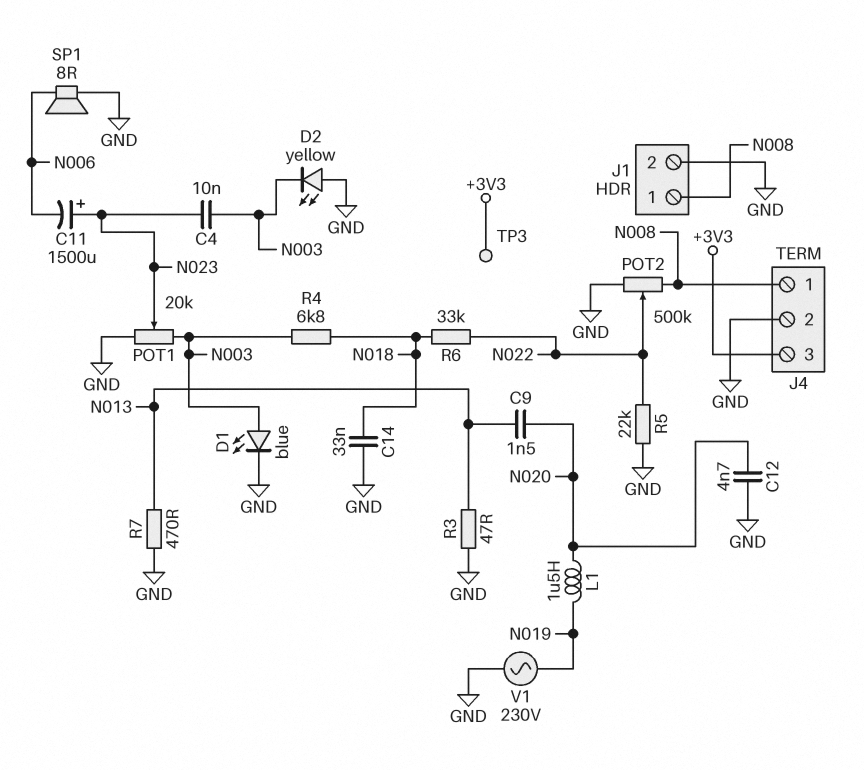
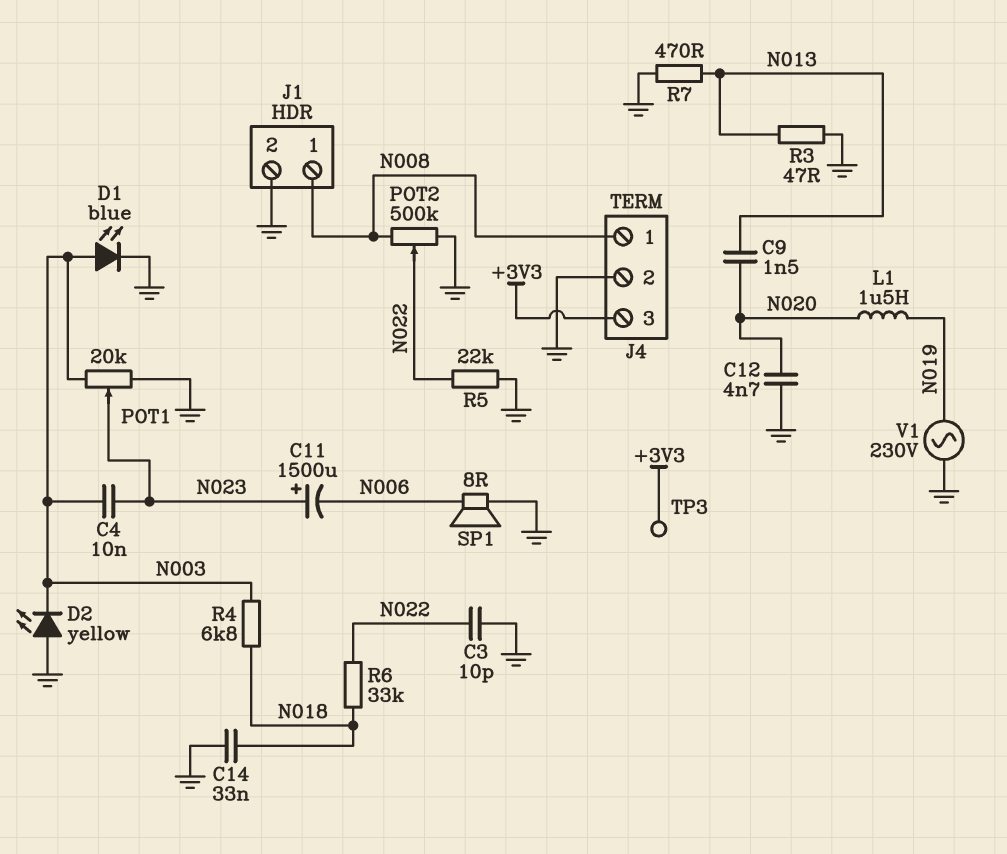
C3: none -> 10pF (GND, N022)

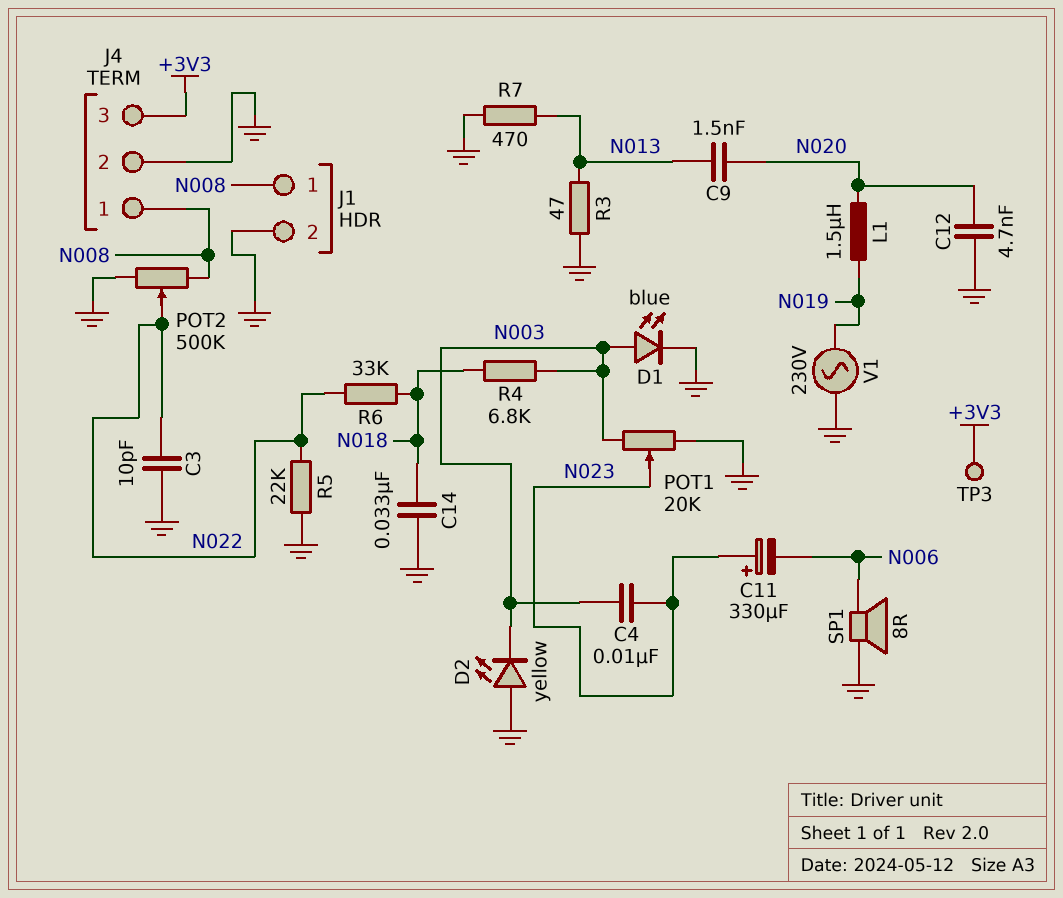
C11: 1500uF (plus N023, minus N006) -> 330uF (plus N023, minus N006)

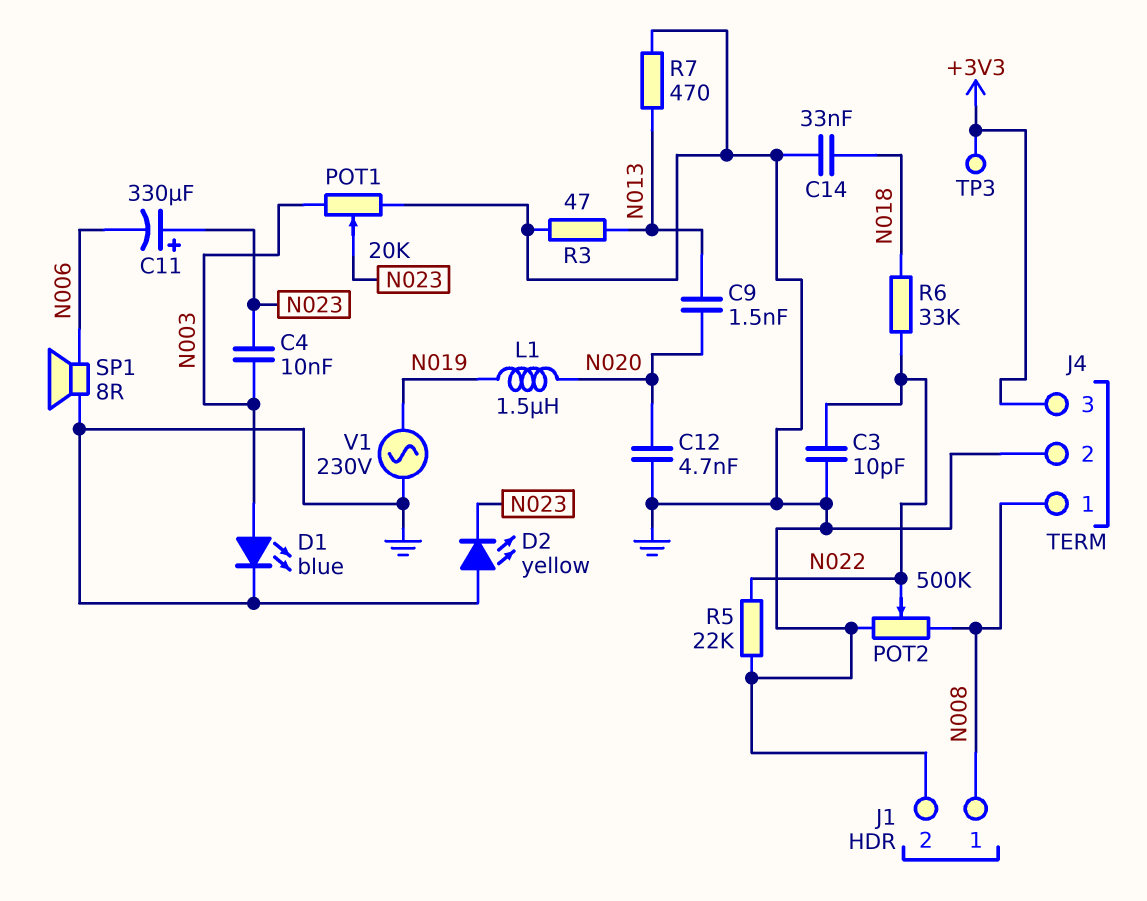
D2: LED yellow (A GND, K N003) -> LED yellow (A GND, K N023)
R4: 6.8k (N003, N018) -> none

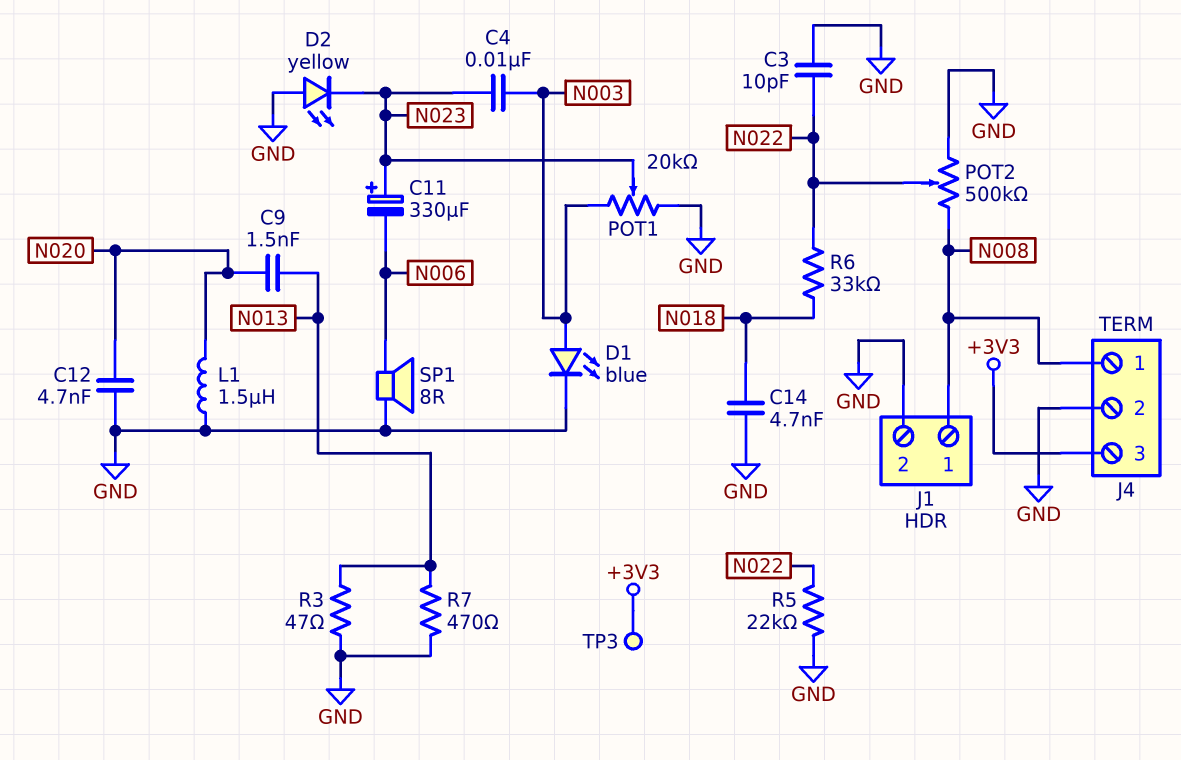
C14: 33nF (GND, N018) -> 4.7nF (GND, N018)
L1: 1.5uH (N019, N020) -> 1.5uH (GND, N020)
V1: AC 230V (GND, N019) -> none

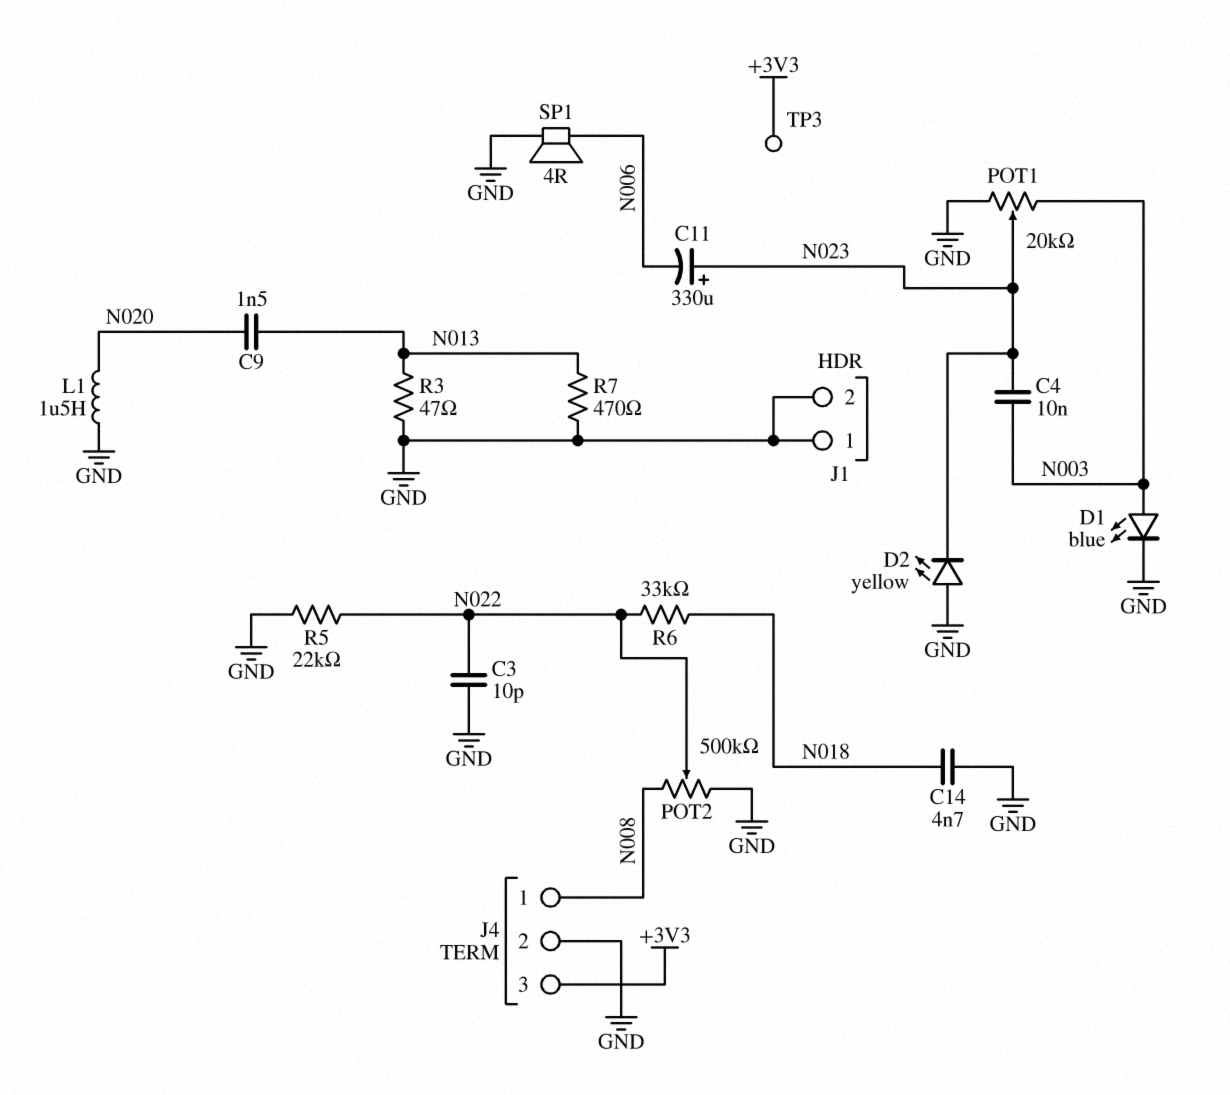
C12: 4.7nF (GND, N020) -> none
J1 pin 1: N008 -> GND
SP1: speaker 8R (GND, N006) -> speaker 4R (GND, N006)

